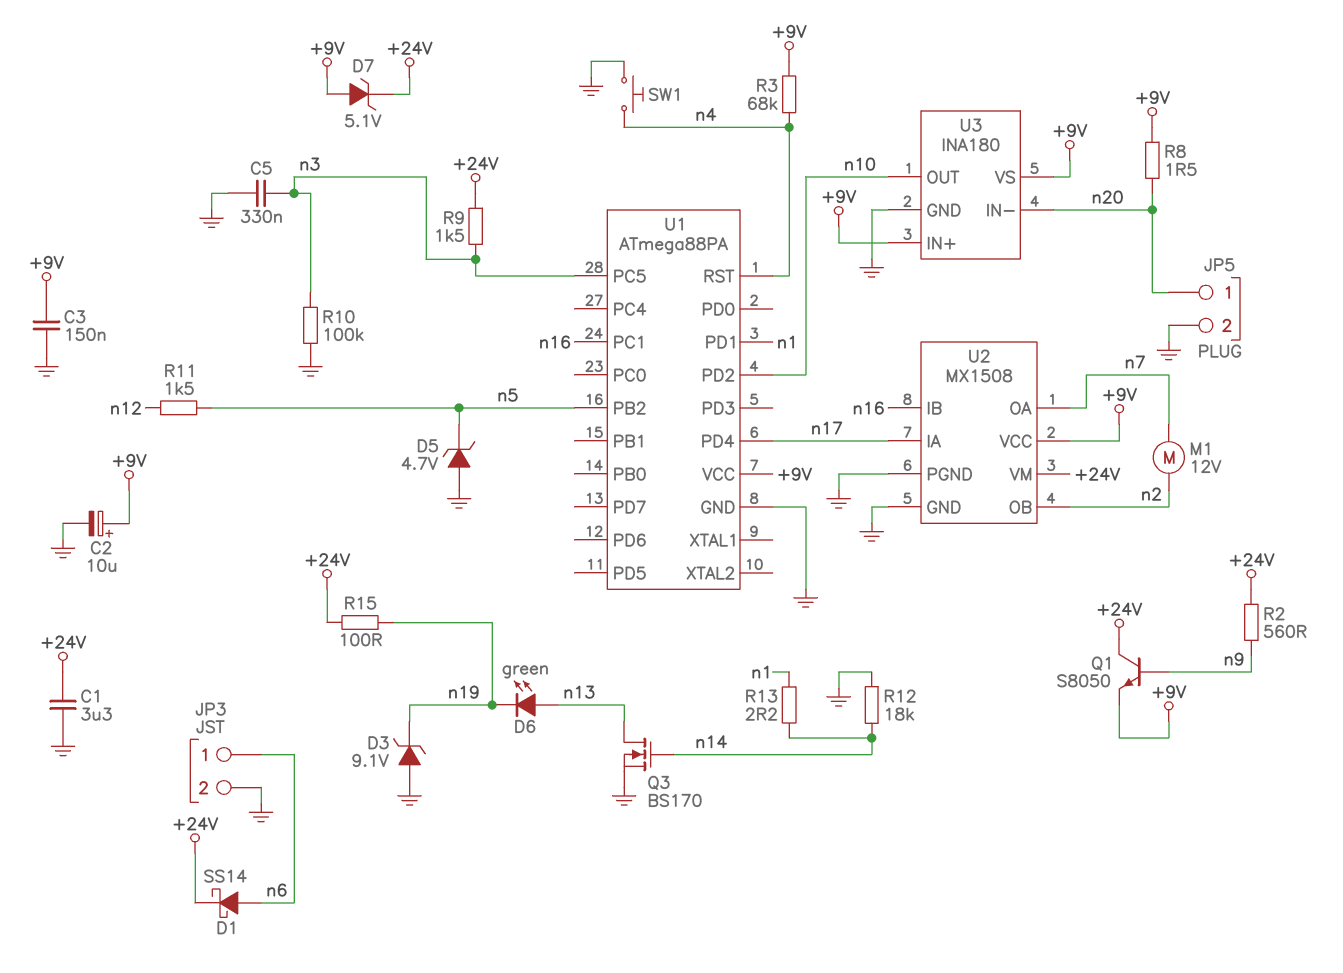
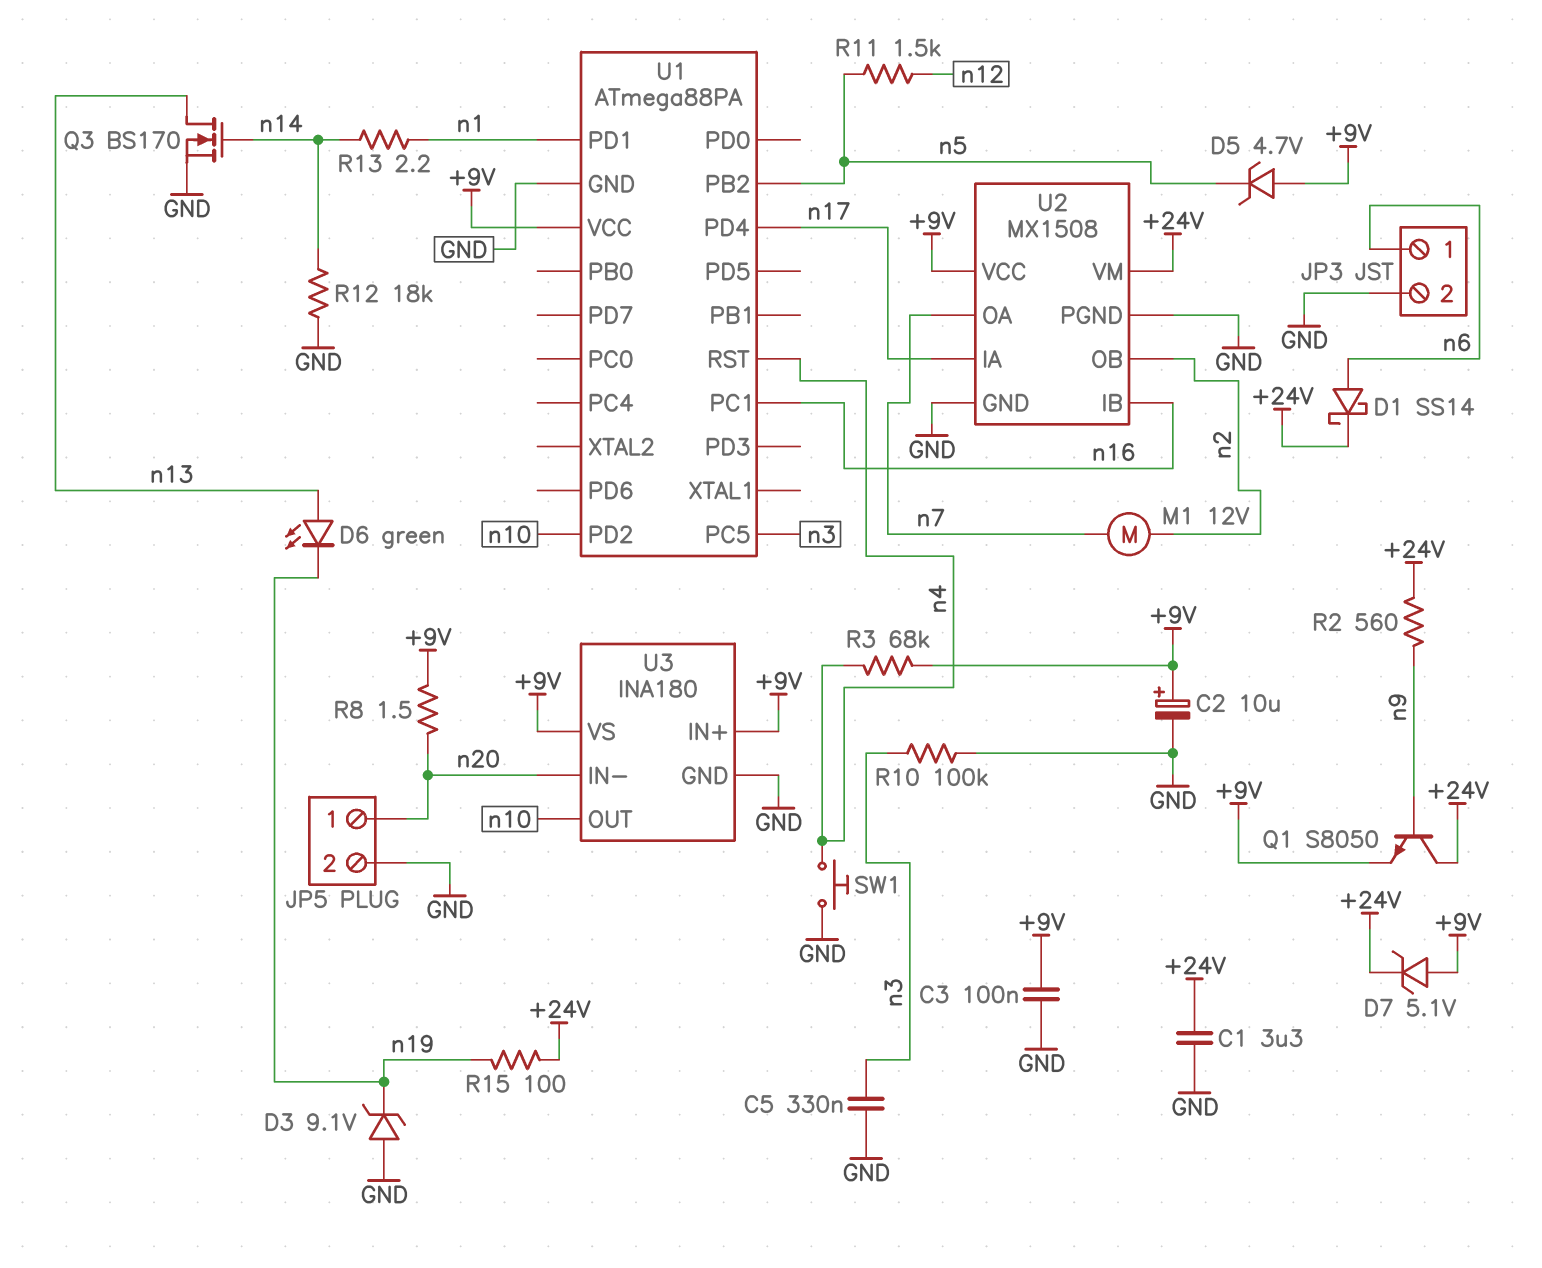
C3: 150nF (+9V, GND) -> 100nF (+9V, GND)
D5: zener 4.7V (A GND, K n5) -> zener 4.7V (A +9V, K n5)
R9: 1.5k (+24V, n3) -> none

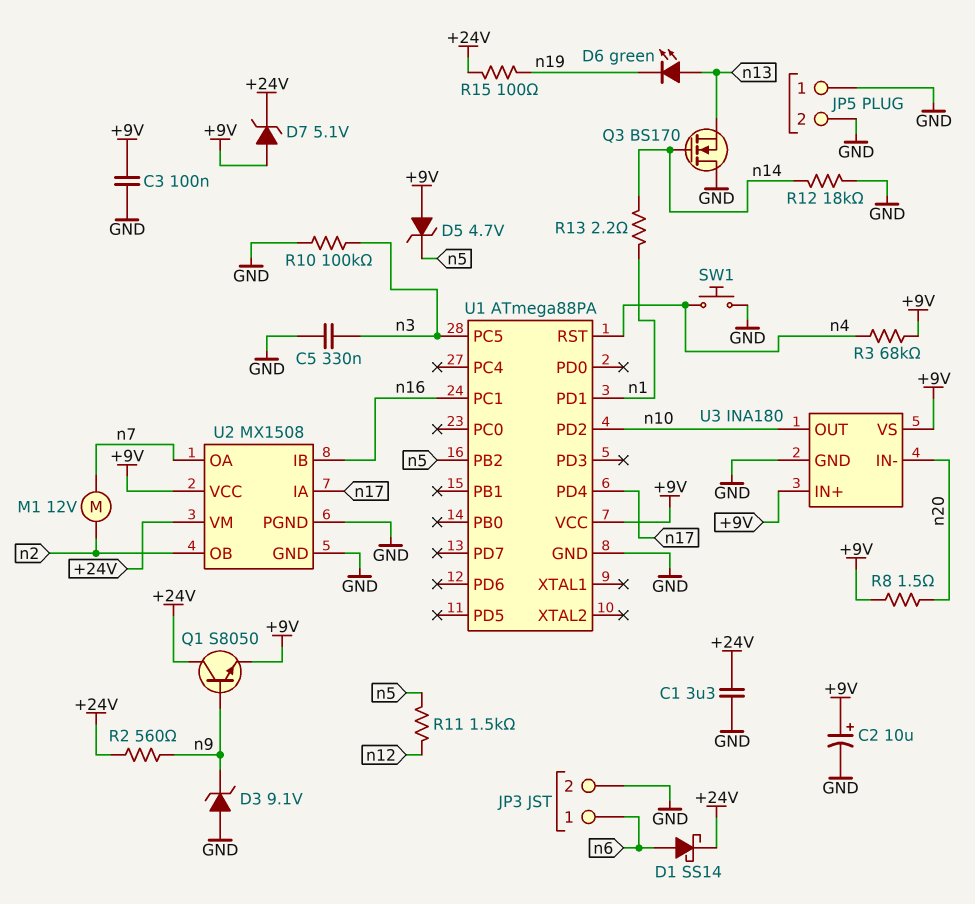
D3: zener 9.1V (A GND, K n19) -> zener 9.1V (A GND, K n9)
JP5 pin 1: n20 -> GND
Q3: NMOS BS170 (G n14, D n13, S GND) -> NMOS BS170 (G n14, D GND, S n13)

